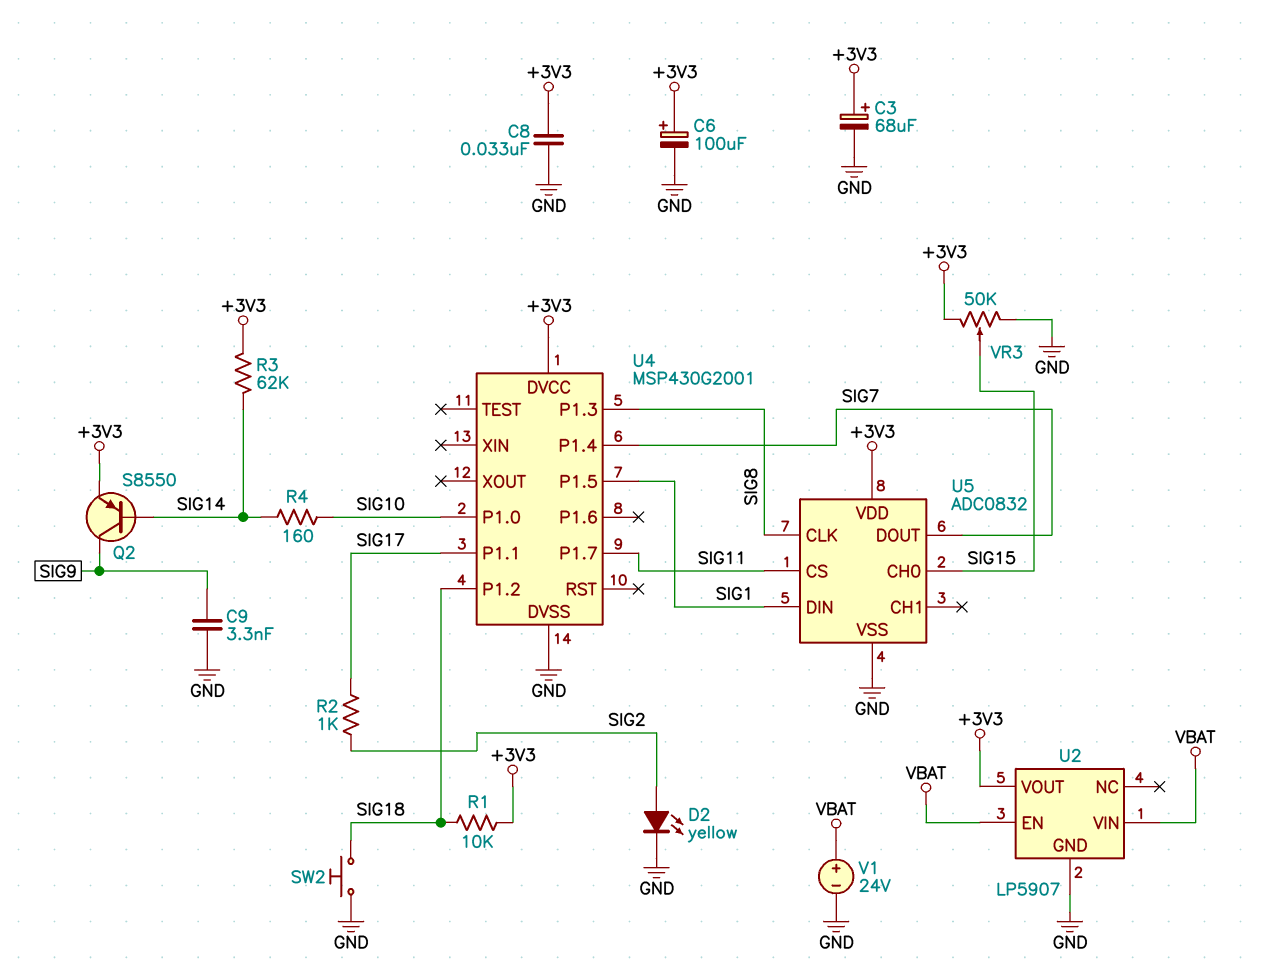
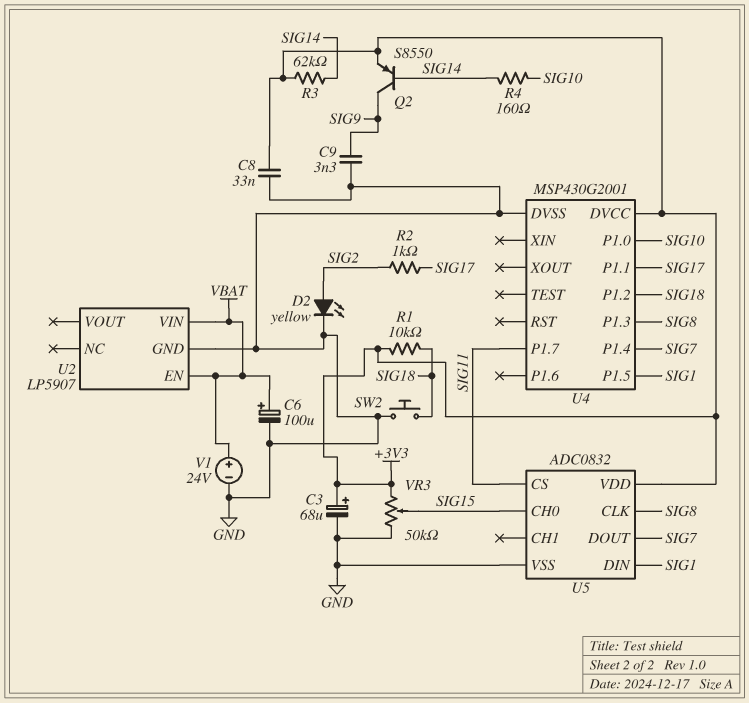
C6: 100uF (plus +3V3, minus GND) -> 100uF (plus VBAT, minus GND)
U2 pin VOUT: +3V3 -> none

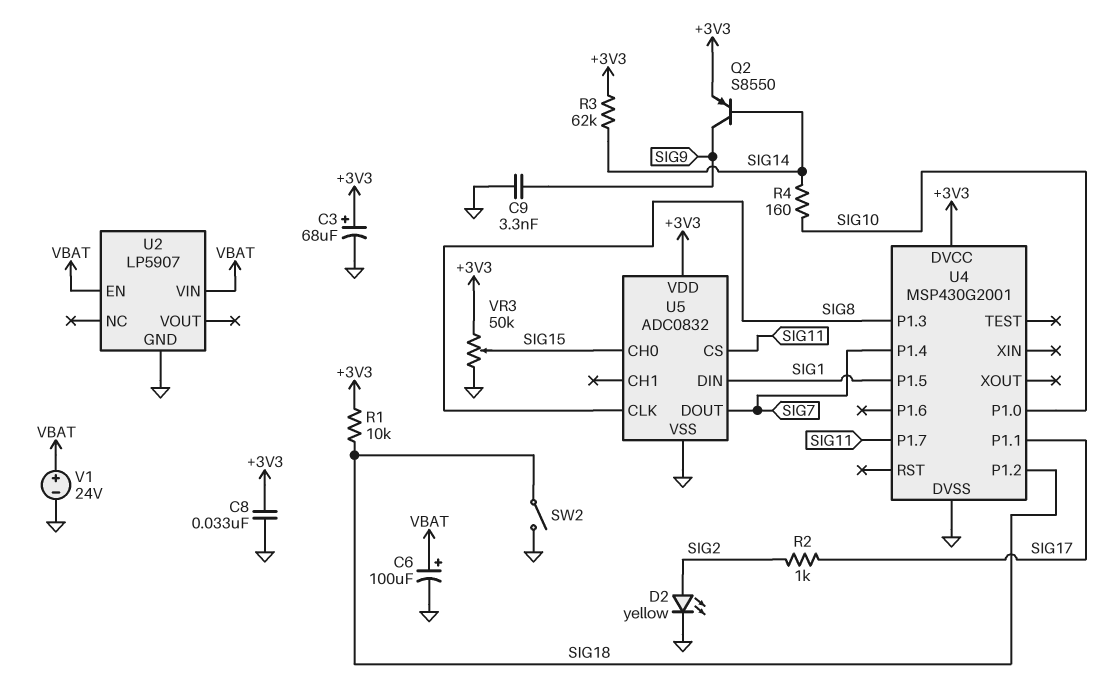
SW2: button (GND, SIG18) -> switch (GND, SIG18)

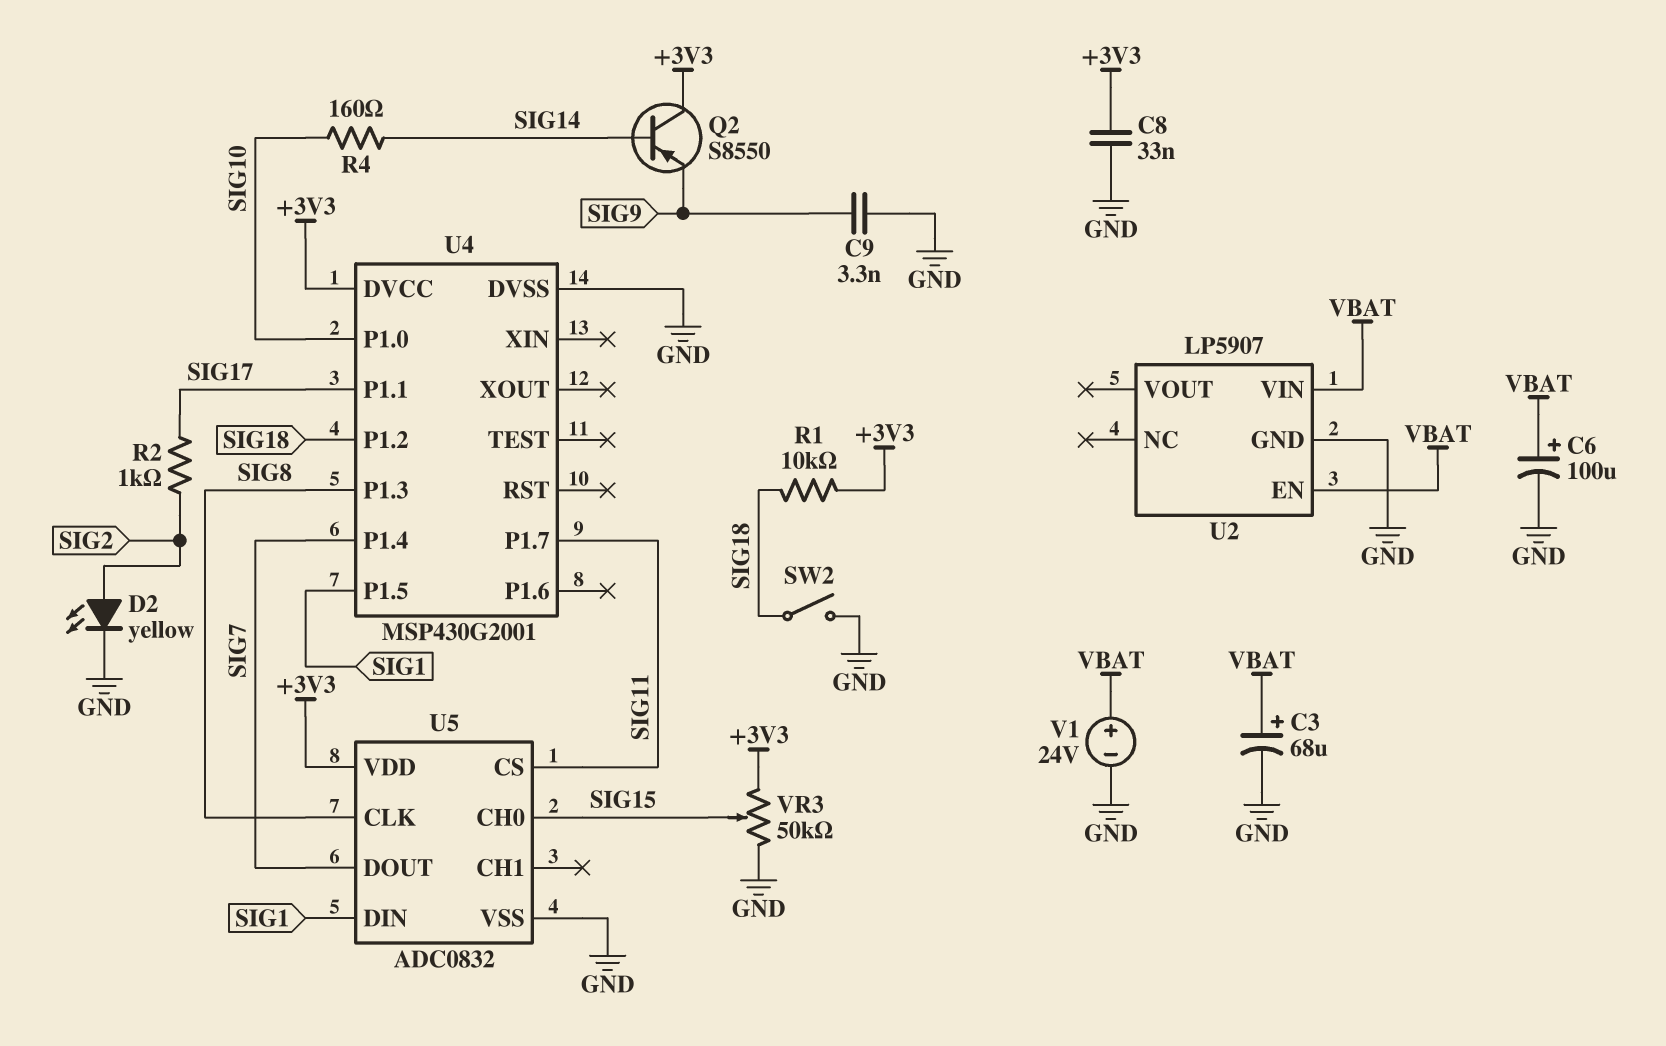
C3: 68uF (plus +3V3, minus GND) -> 68uF (plus VBAT, minus GND)
Q2: PNP S8550 (B SIG14, C SIG9, E +3V3) -> PNP S8550 (B SIG14, C +3V3, E SIG9)
R3: 62k (+3V3, SIG14) -> none

